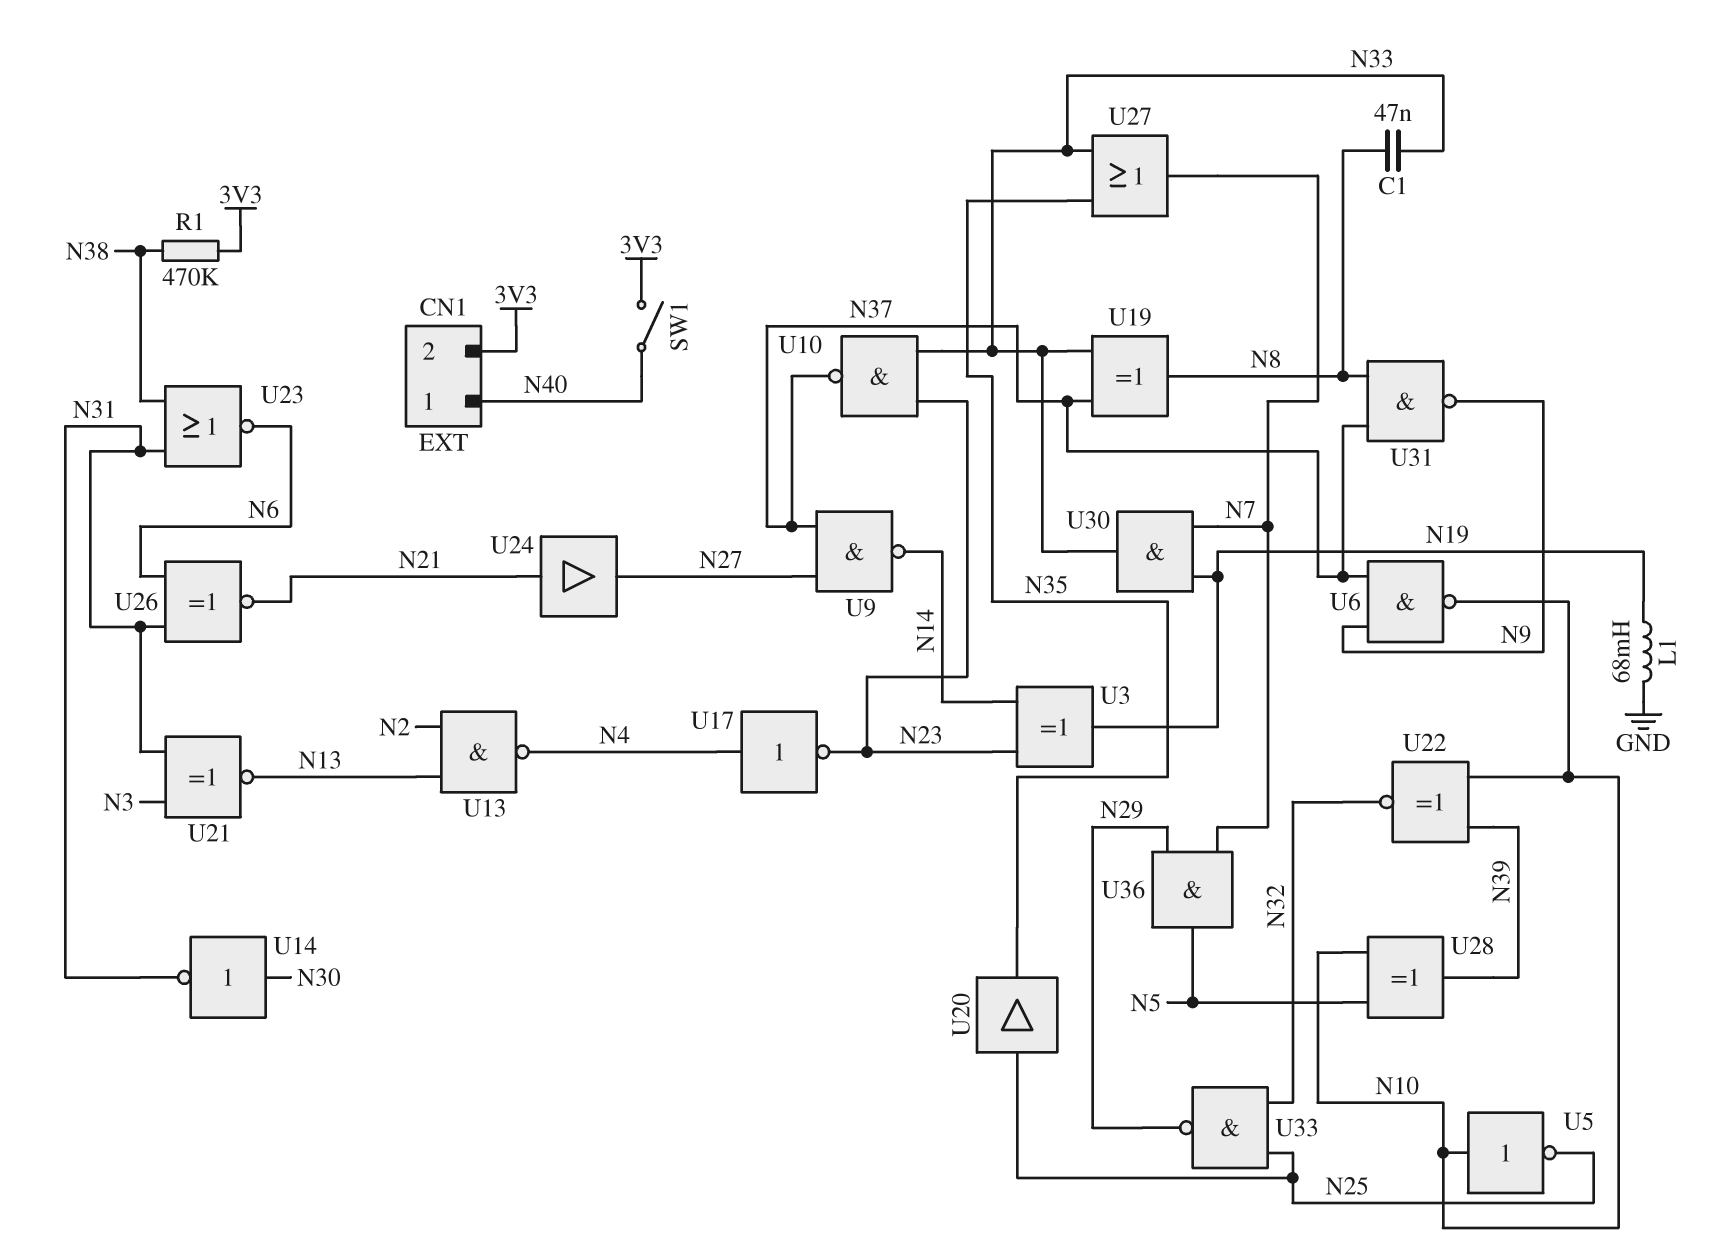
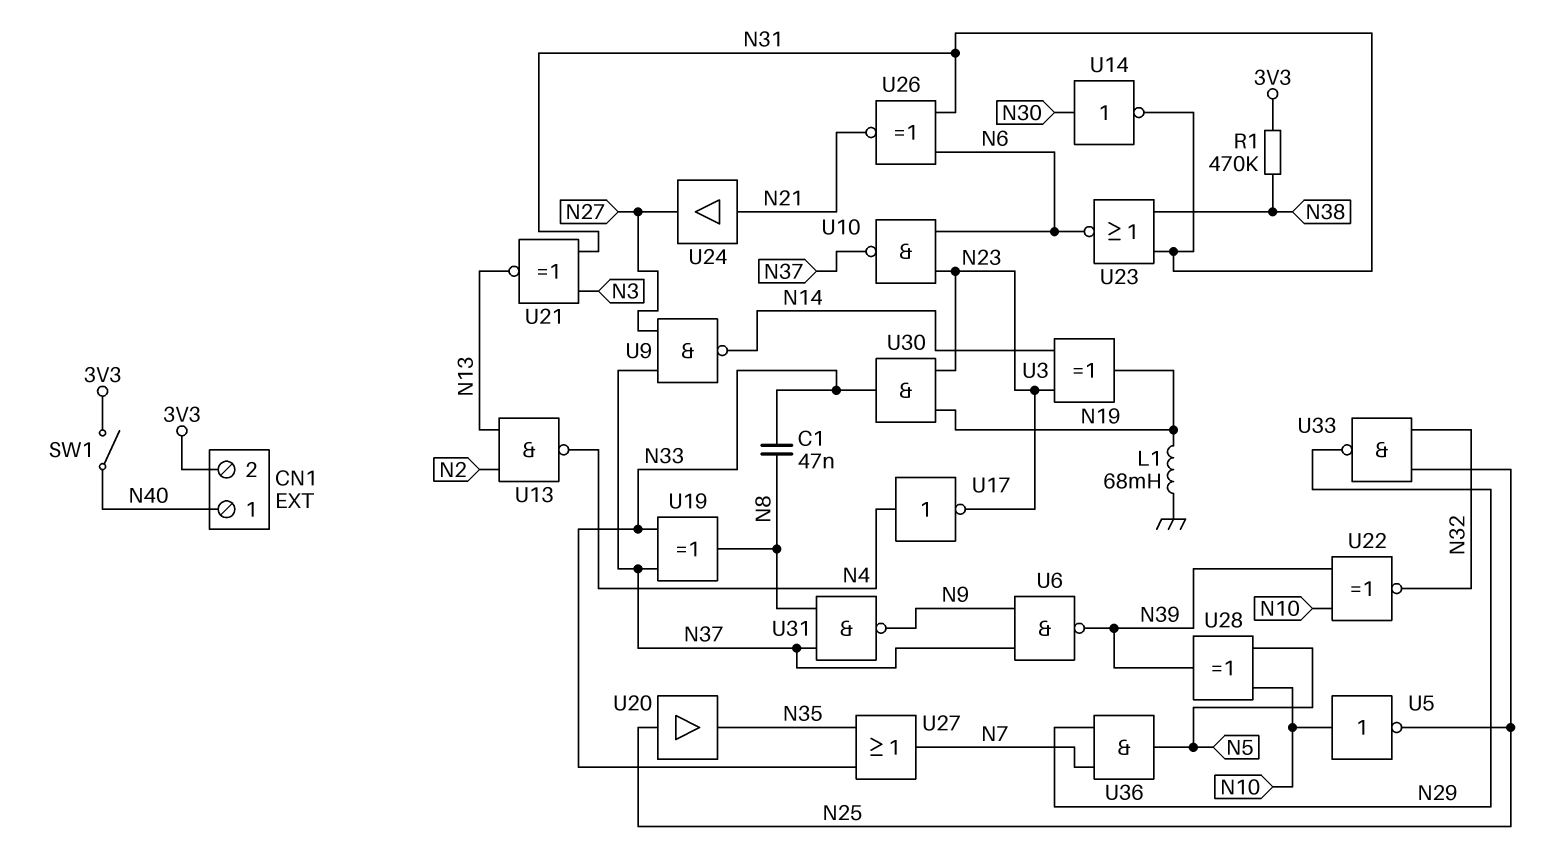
U6: NAND (in N9, in N37, out N10) -> NAND (in N9, in N37, out N39)
U10: NAND (in N23, in N33, out N37) -> NAND (in N6, in N23, out N37)
U30: AND (in N7, in N19, out N33) -> AND (in N19, in N23, out N33)

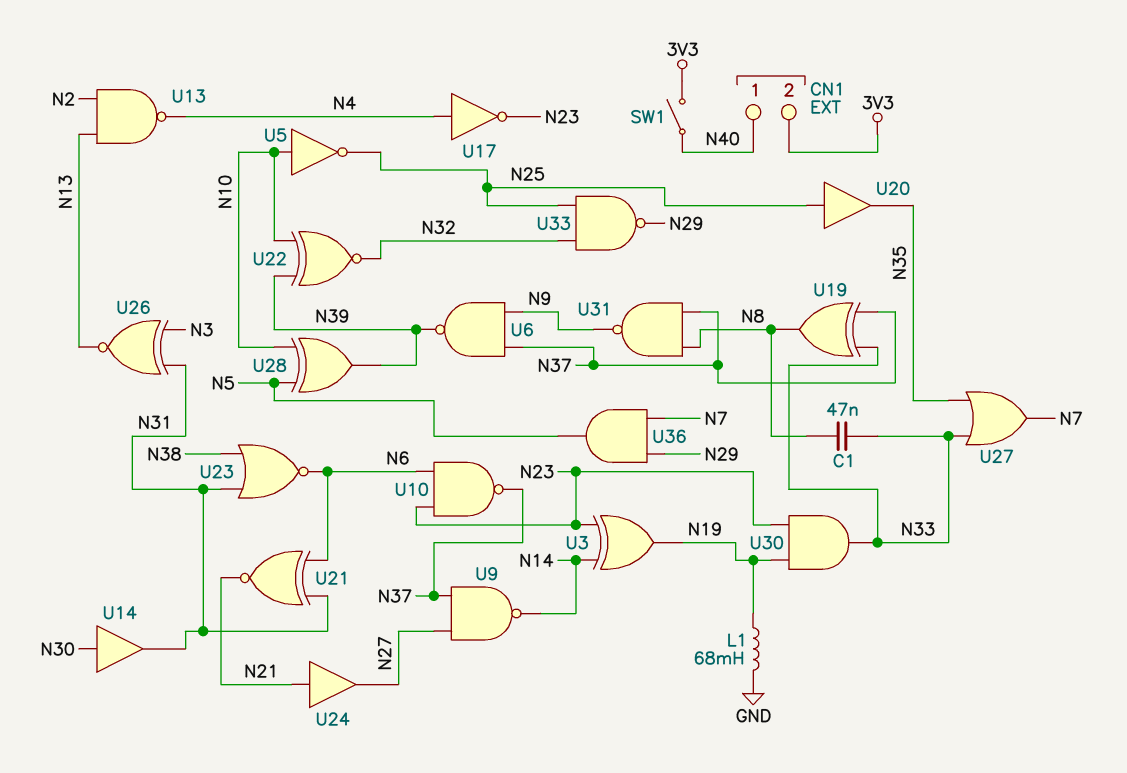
R1: 470k (3V3, N38) -> none
U14: NOT (in N30, out N31) -> buffer (in N30, out N31)
U21: XNOR (in N3, in N31, out N13) -> XNOR (in N6, in N31, out N21)
U26: XNOR (in N6, in N31, out N21) -> XNOR (in N3, in N31, out N13)

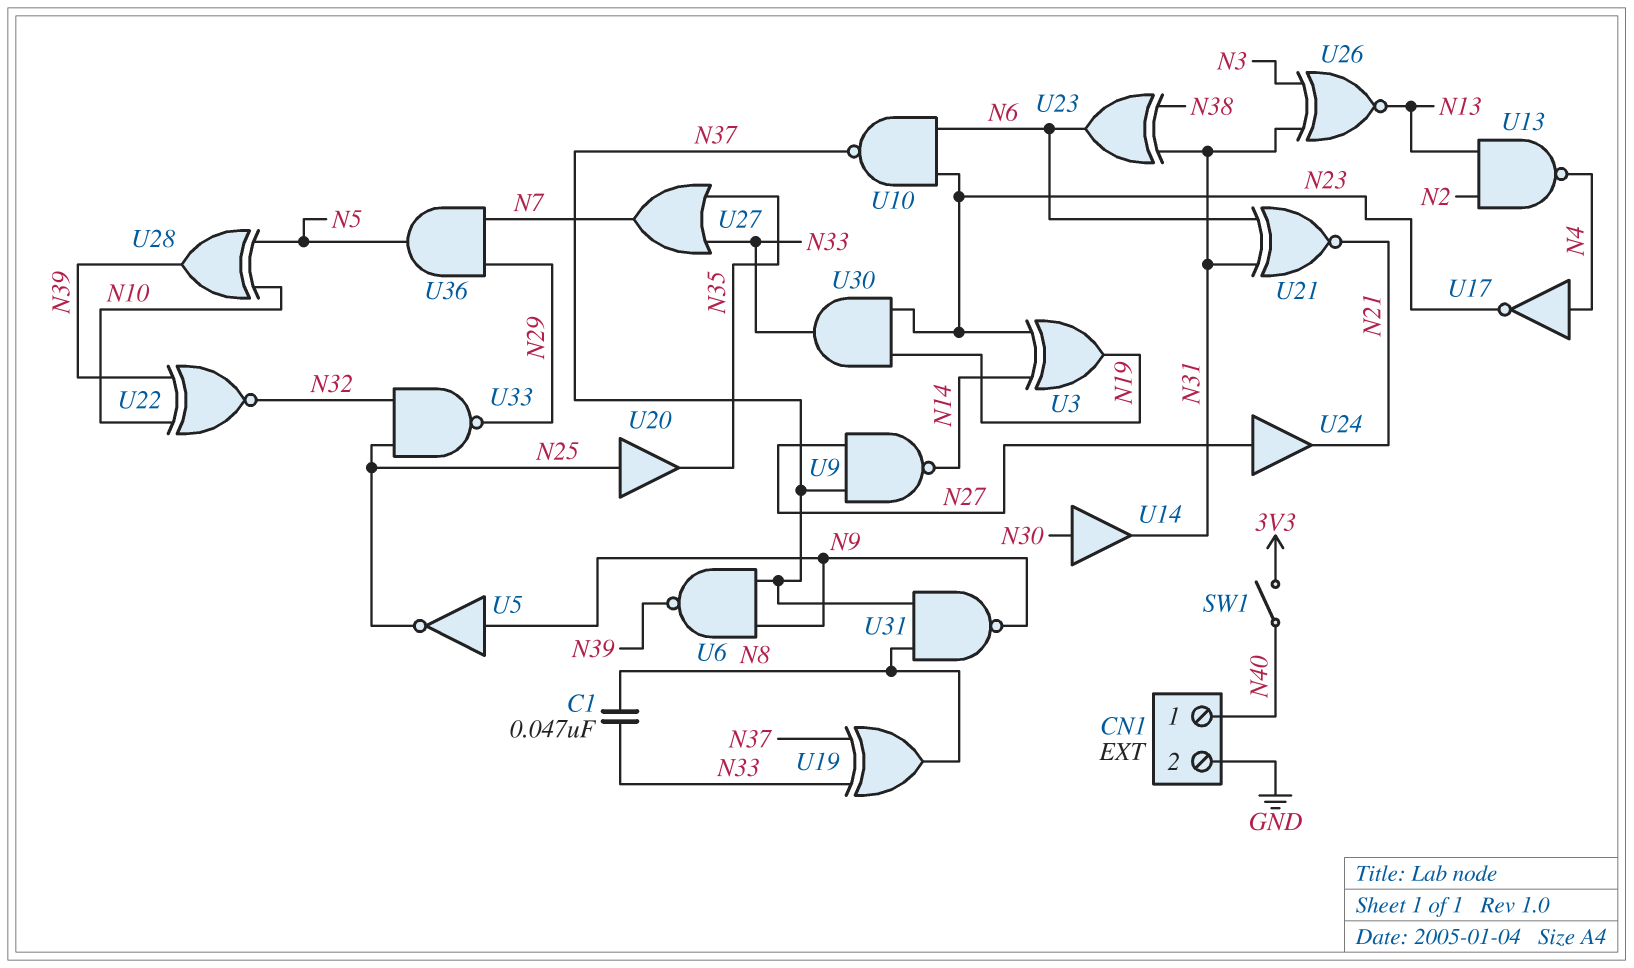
CN1 pin 2: 3V3 -> GND
L1: 68mH (GND, N19) -> none
U5: NOT (in N10, out N25) -> NOT (in N9, out N25)
U23: NOR (in N31, in N38, out N6) -> XOR (in N31, in N38, out N6)
U24: buffer (in N21, out N27) -> buffer (in N27, out N21)

